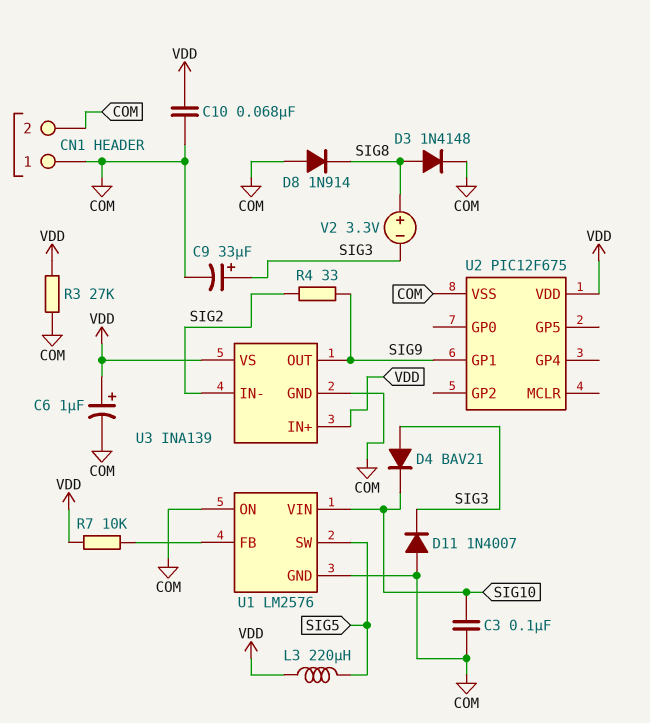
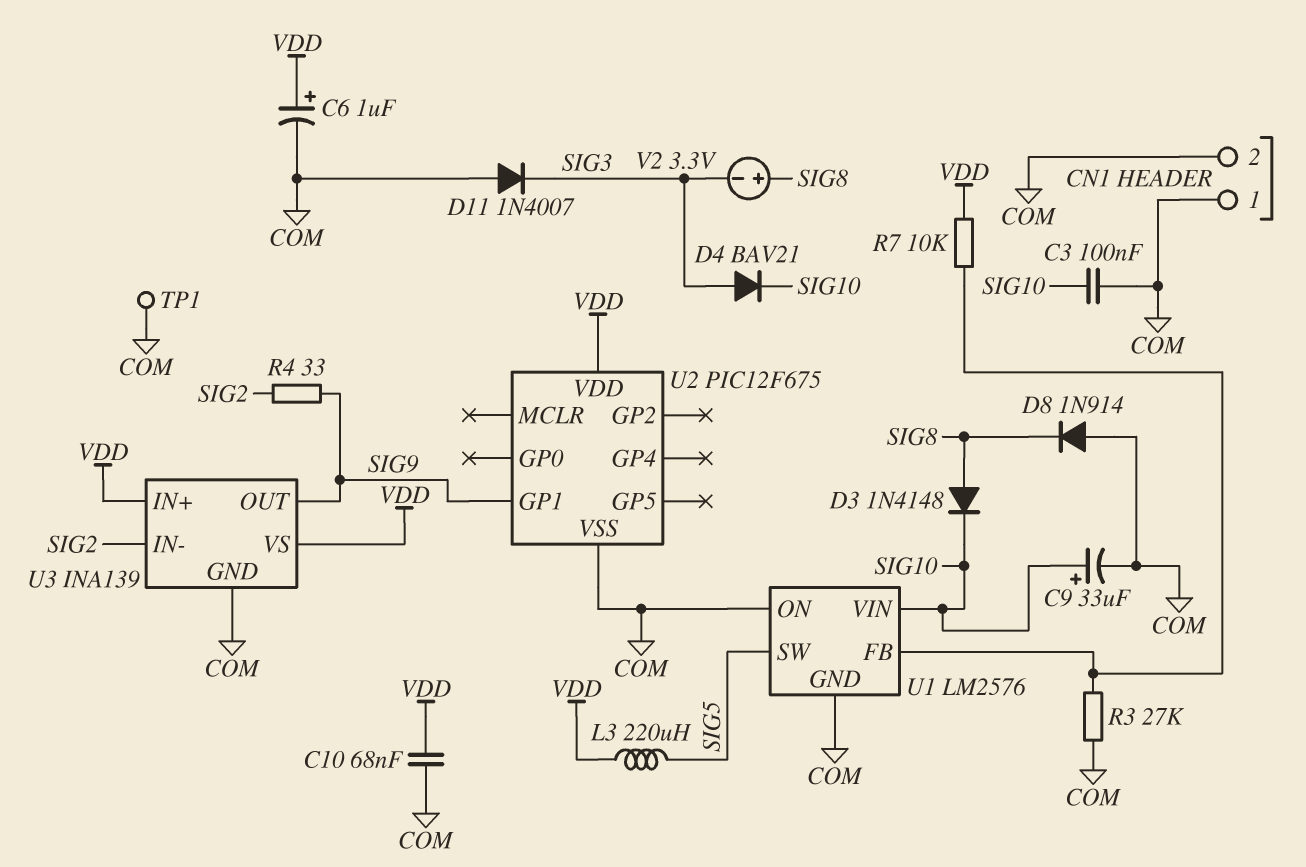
C9: 33uF (plus SIG3, minus COM) -> 33uF (plus SIG10, minus COM)
D3: diode 1N4148 (A SIG8, K COM) -> diode 1N4148 (A SIG8, K SIG10)
R3: 27k (COM, VDD) -> 27k (COM, U1/FB)
TP1: none -> test point (COM)

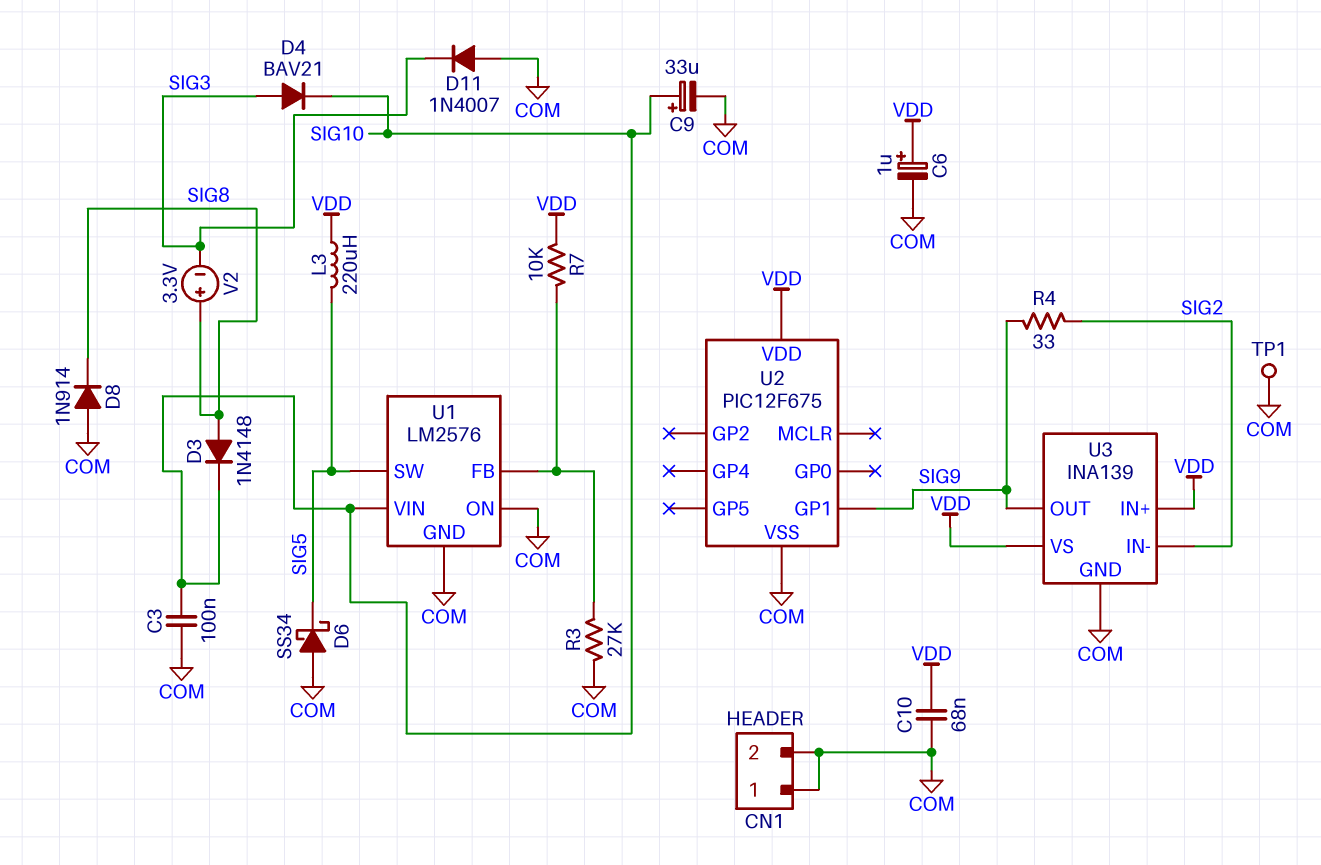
D6: none -> schottky SS34 (A COM, K SIG5)

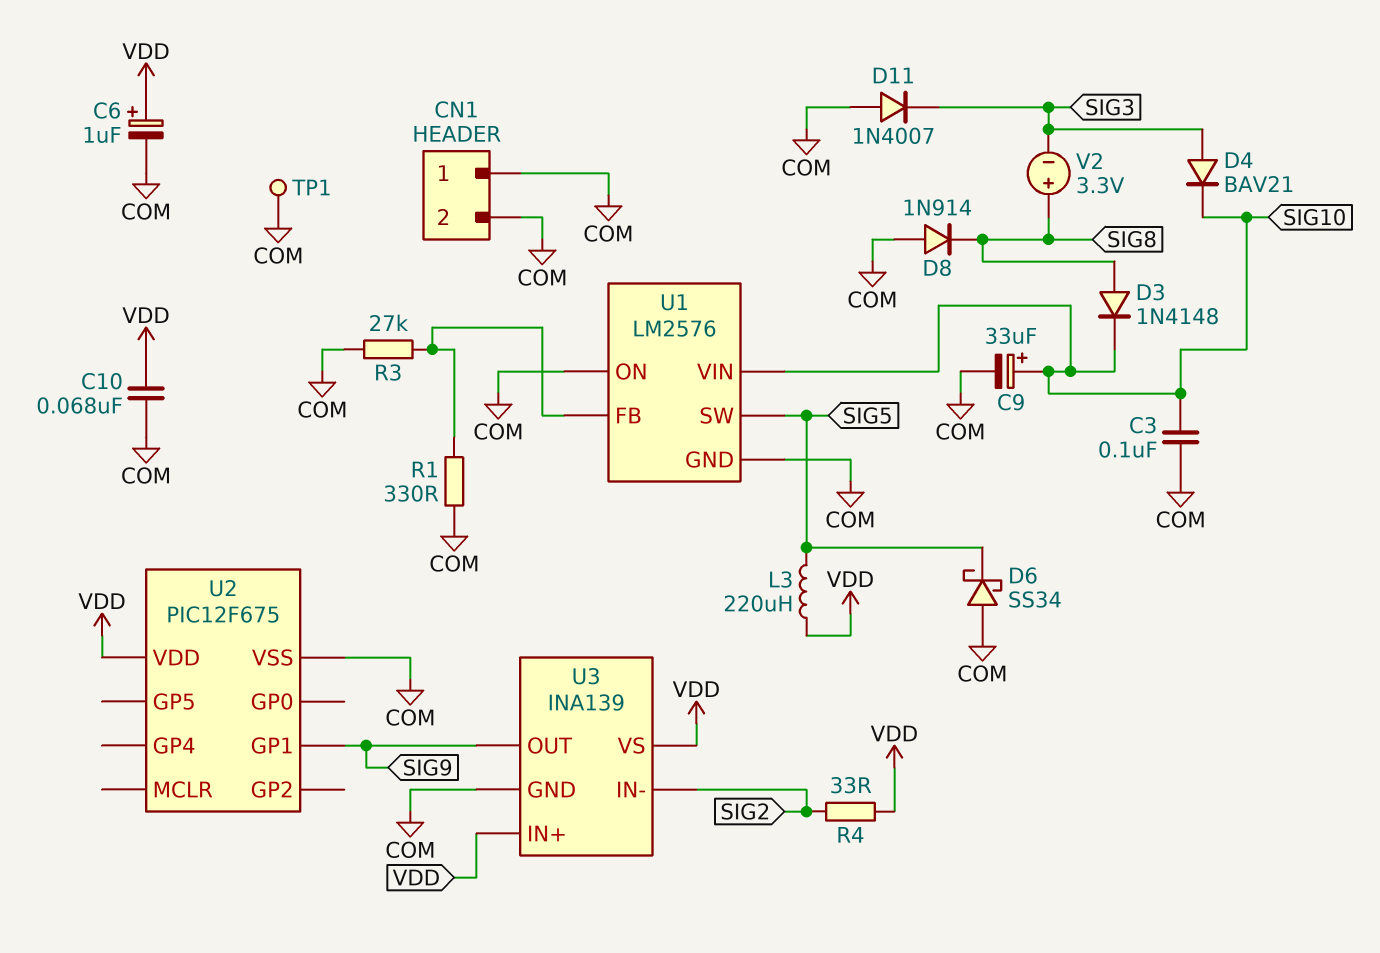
R1: none -> 330 (COM, U1/FB)
R4: 33 (SIG2, SIG9) -> 33 (SIG2, VDD)
R7: 10k (U1/FB, VDD) -> none

